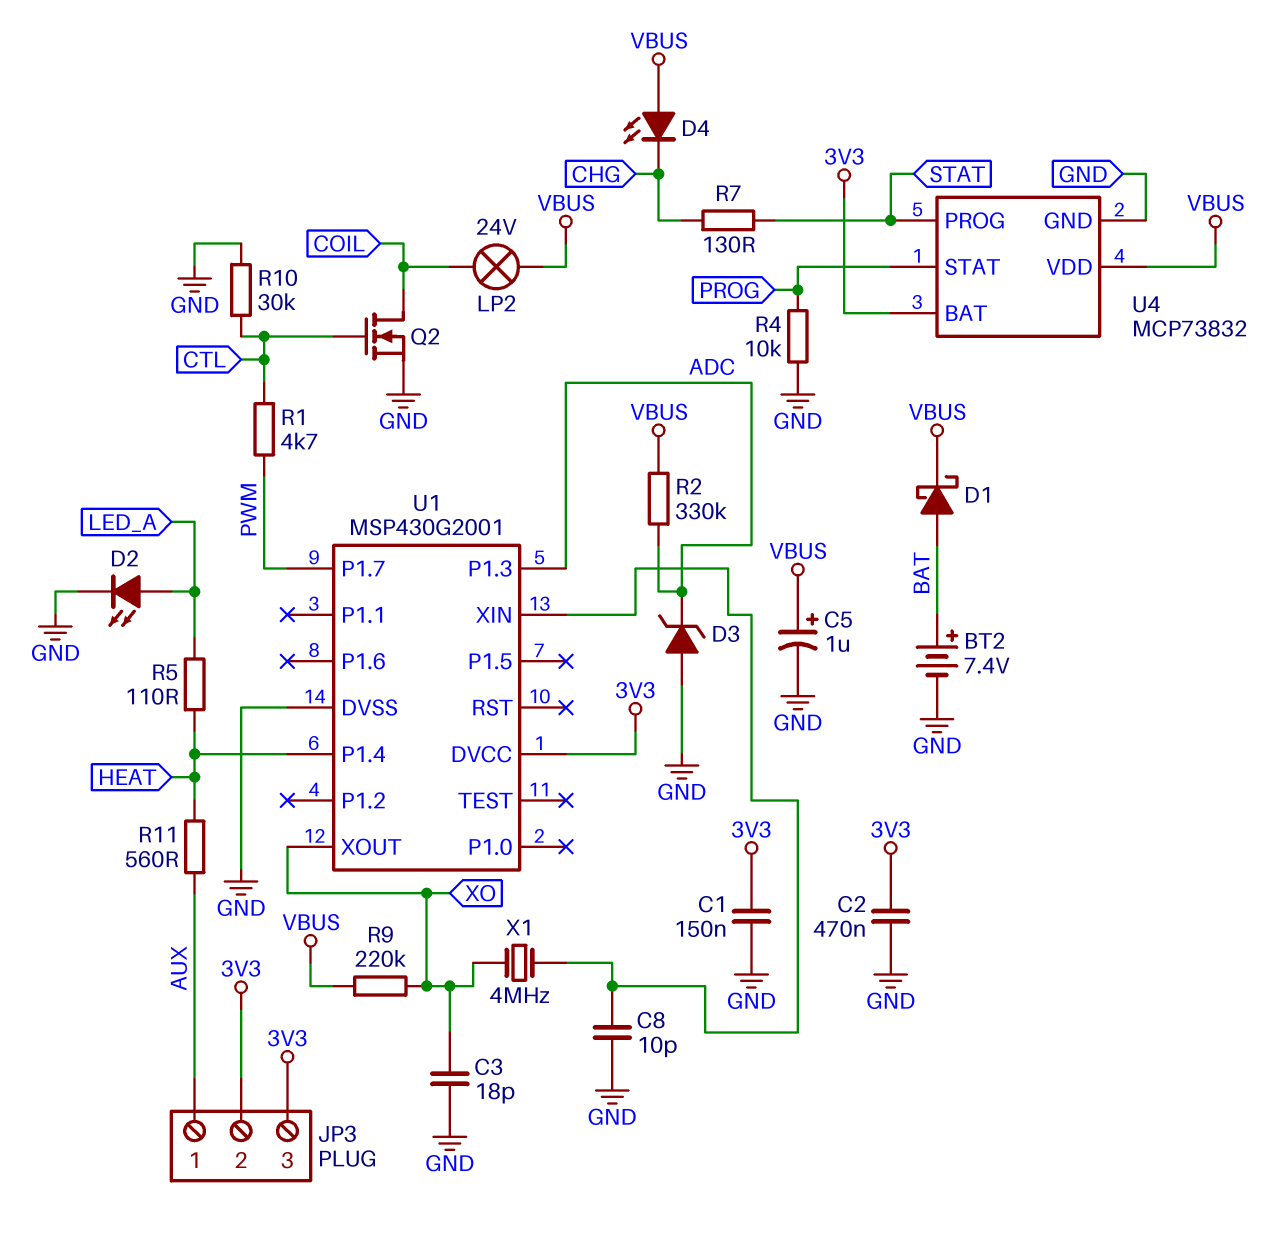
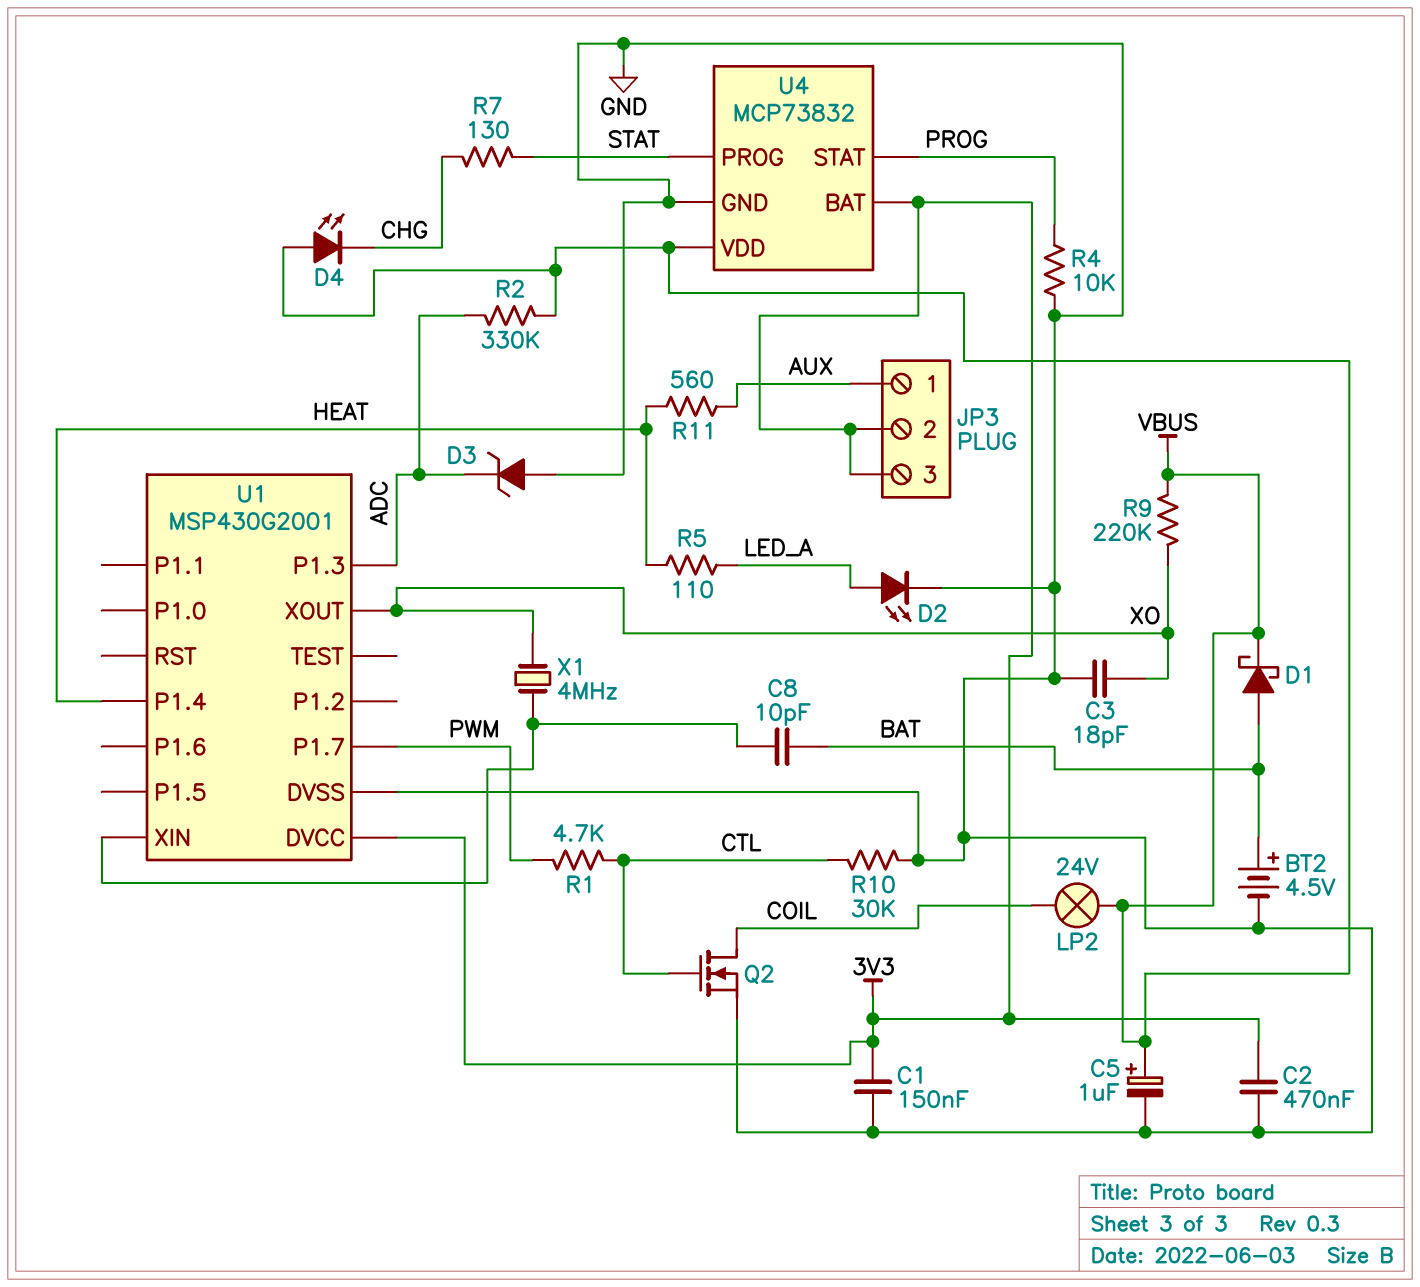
BT2: 7.4V (plus BAT, minus GND) -> 4.5V (plus BAT, minus GND)
C8: 10pF (GND, U1/XIN) -> 10pF (BAT, U1/XIN)

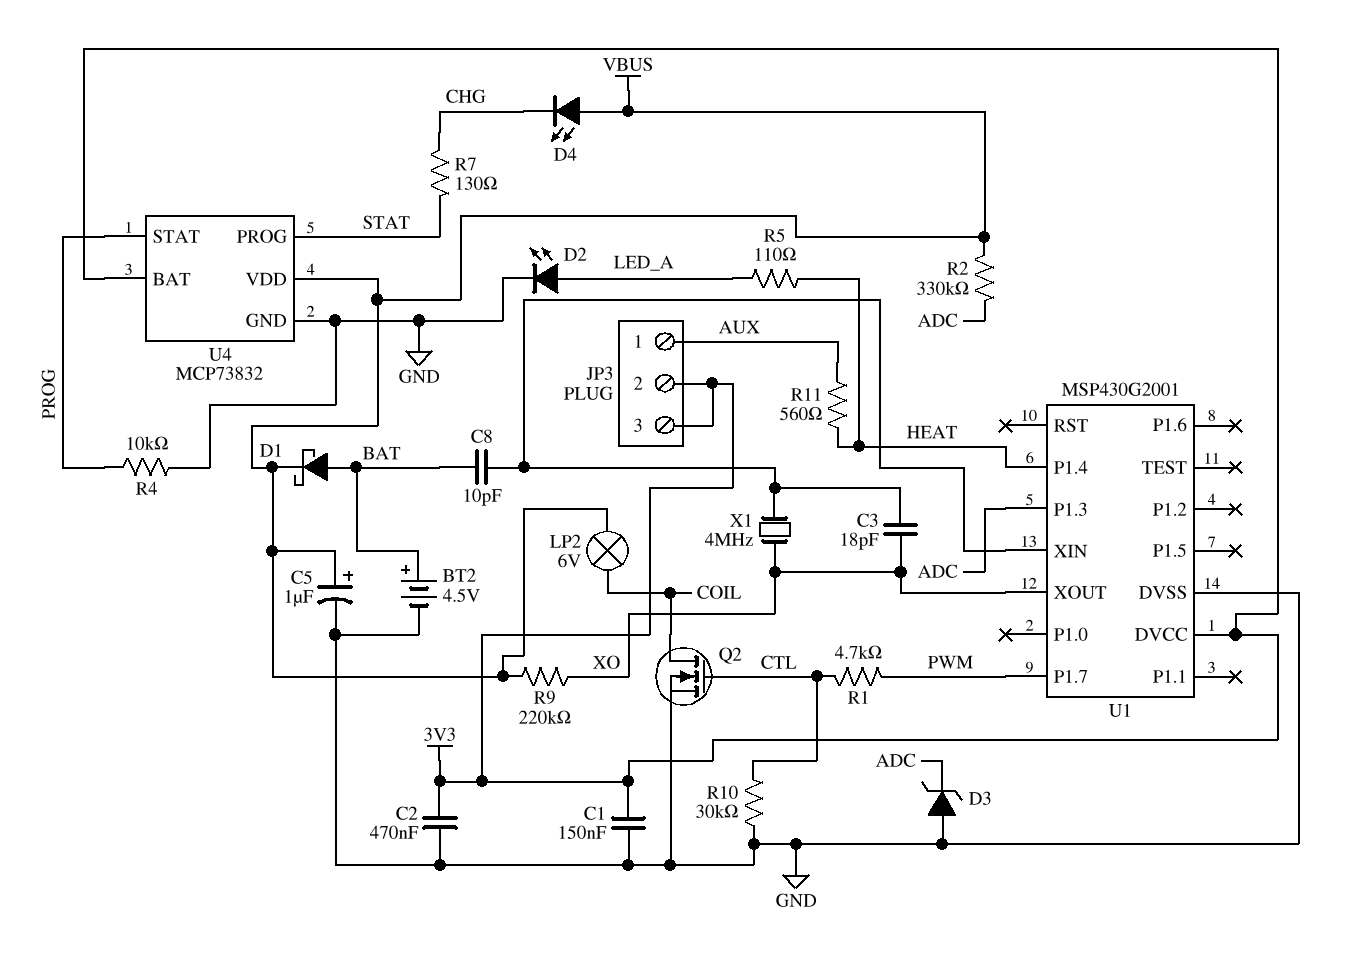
C3: 18pF (GND, XO) -> 18pF (U1/XIN, XO)
LP2: lamp 24V (COIL, VBUS) -> lamp 6V (COIL, VBUS)

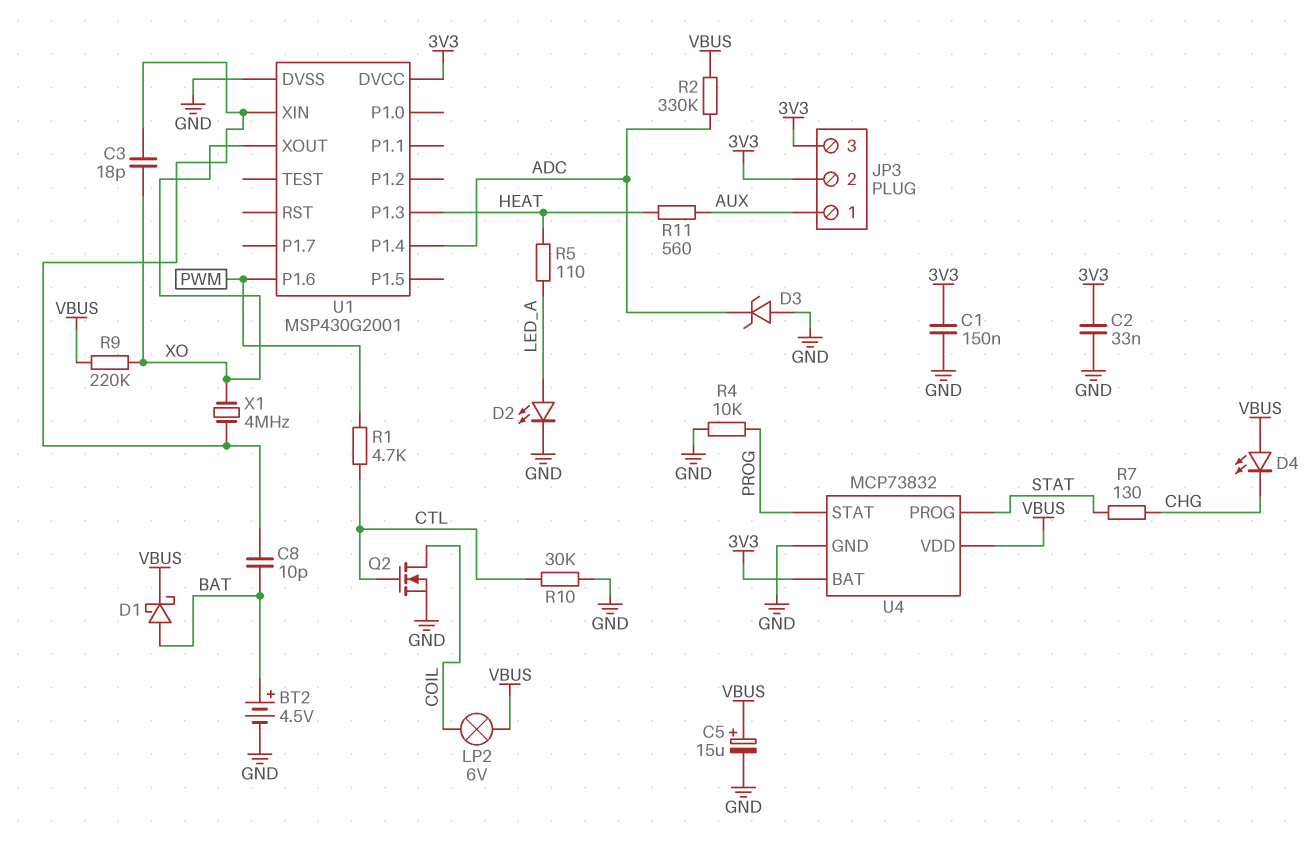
C2: 470nF (3V3, GND) -> 33nF (3V3, GND)
C5: 1uF (plus VBUS, minus GND) -> 15uF (plus VBUS, minus GND)
U1 pin P1.3: ADC -> HEAT
U1 pin P1.4: HEAT -> ADC
U1 pin P1.6: none -> PWM
U1 pin P1.7: PWM -> none

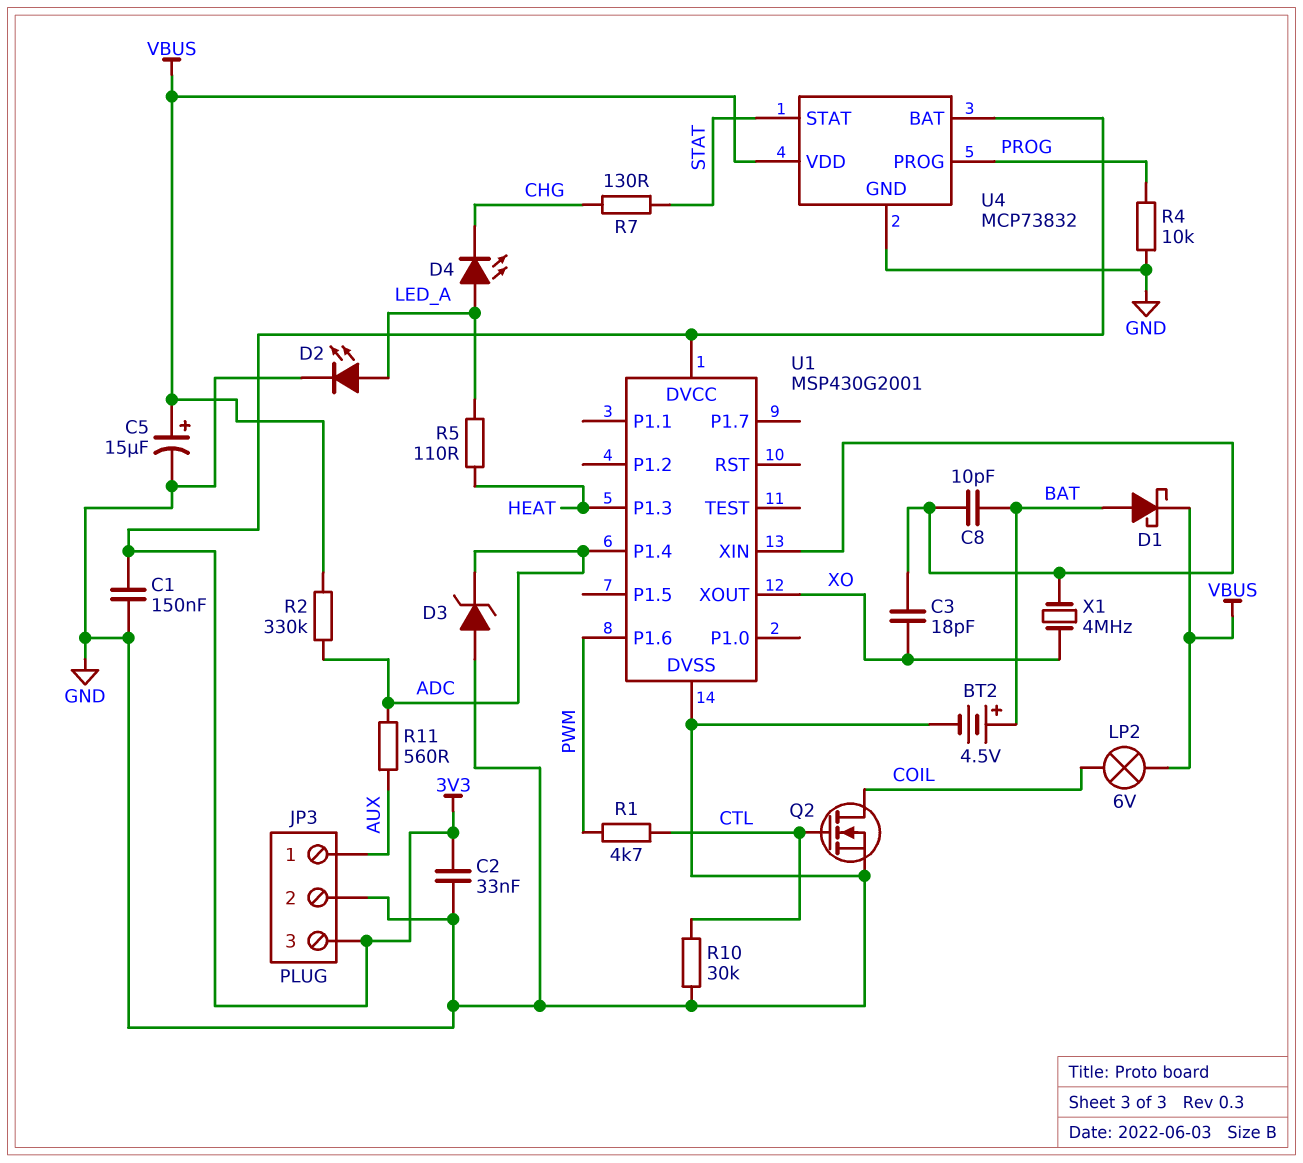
D4: LED (A VBUS, K CHG) -> LED (A LED_A, K CHG)
JP3 pin 2: 3V3 -> GND
R9: 220k (VBUS, XO) -> none
R11: 560 (AUX, HEAT) -> 560 (ADC, AUX)
U4 pin PROG: STAT -> PROG
U4 pin STAT: PROG -> STAT

